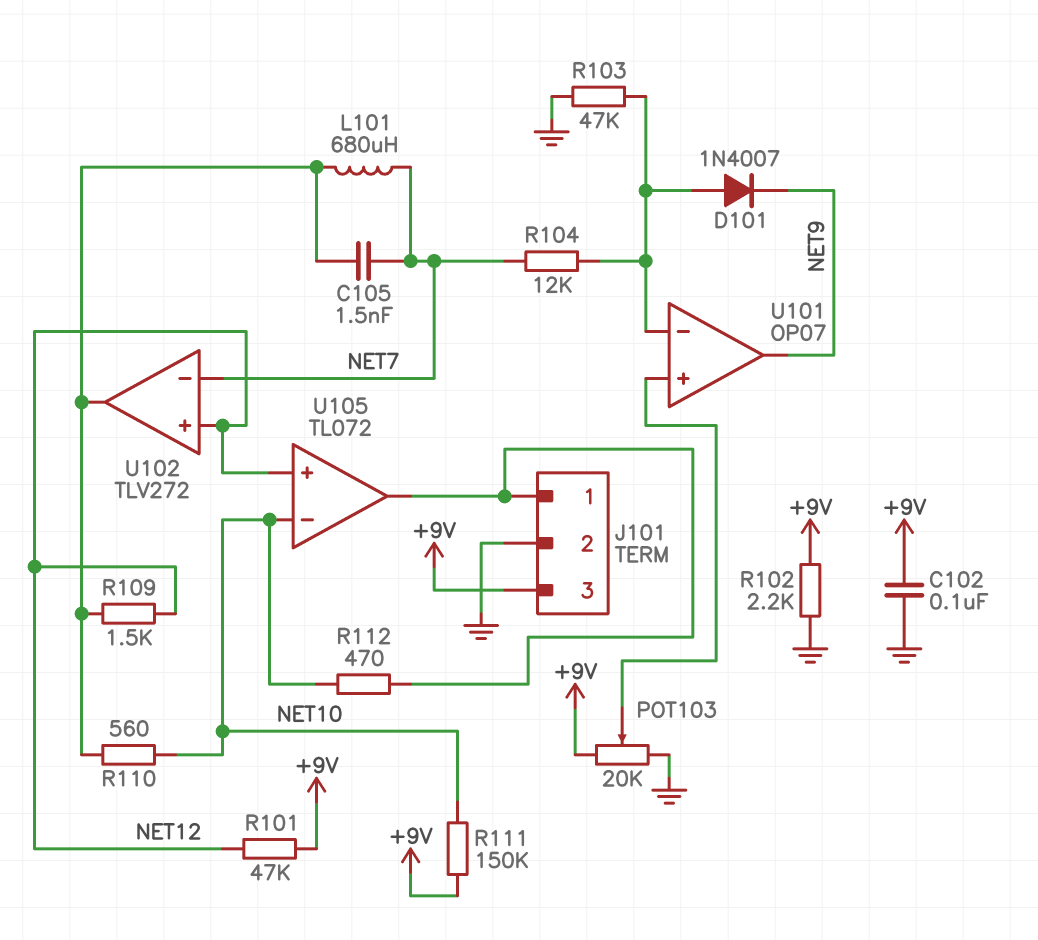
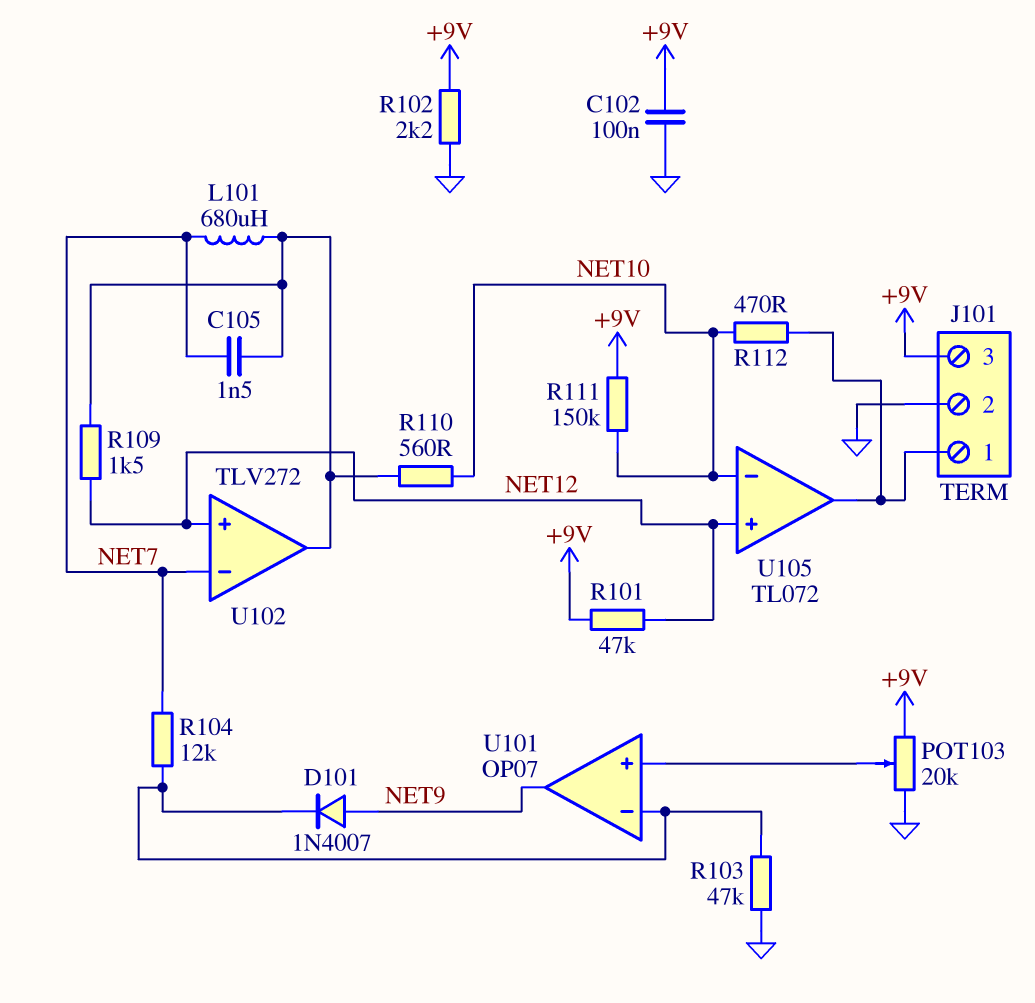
D101: diode 1N4007 (A U101/in-, K NET9) -> diode 1N4007 (A NET9, K U101/in-)

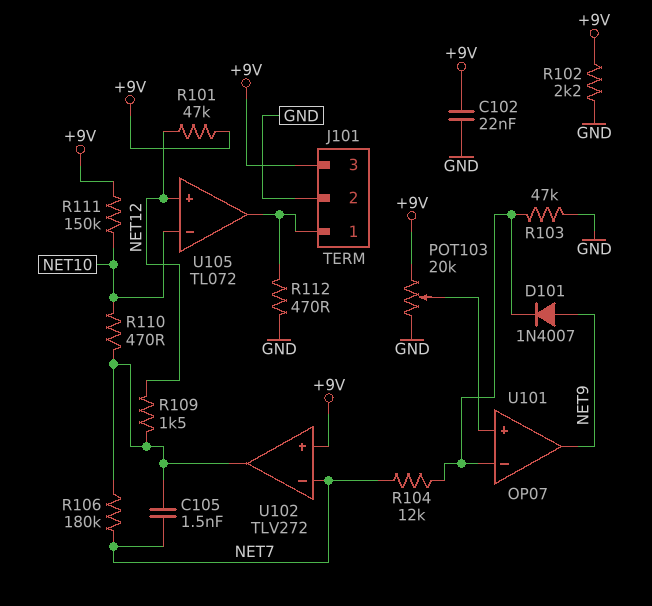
C102: 100nF (+9V, GND) -> 22nF (+9V, GND)
L101: 680uH (NET7, U102/out) -> none
R106: none -> 180k (NET7, U102/out)
R110: 560 (NET10, U102/out) -> 470 (NET10, U102/out)
R112: 470 (J101/1, NET10) -> 470 (GND, J101/1)
U102 pin in+: NET12 -> +9V

